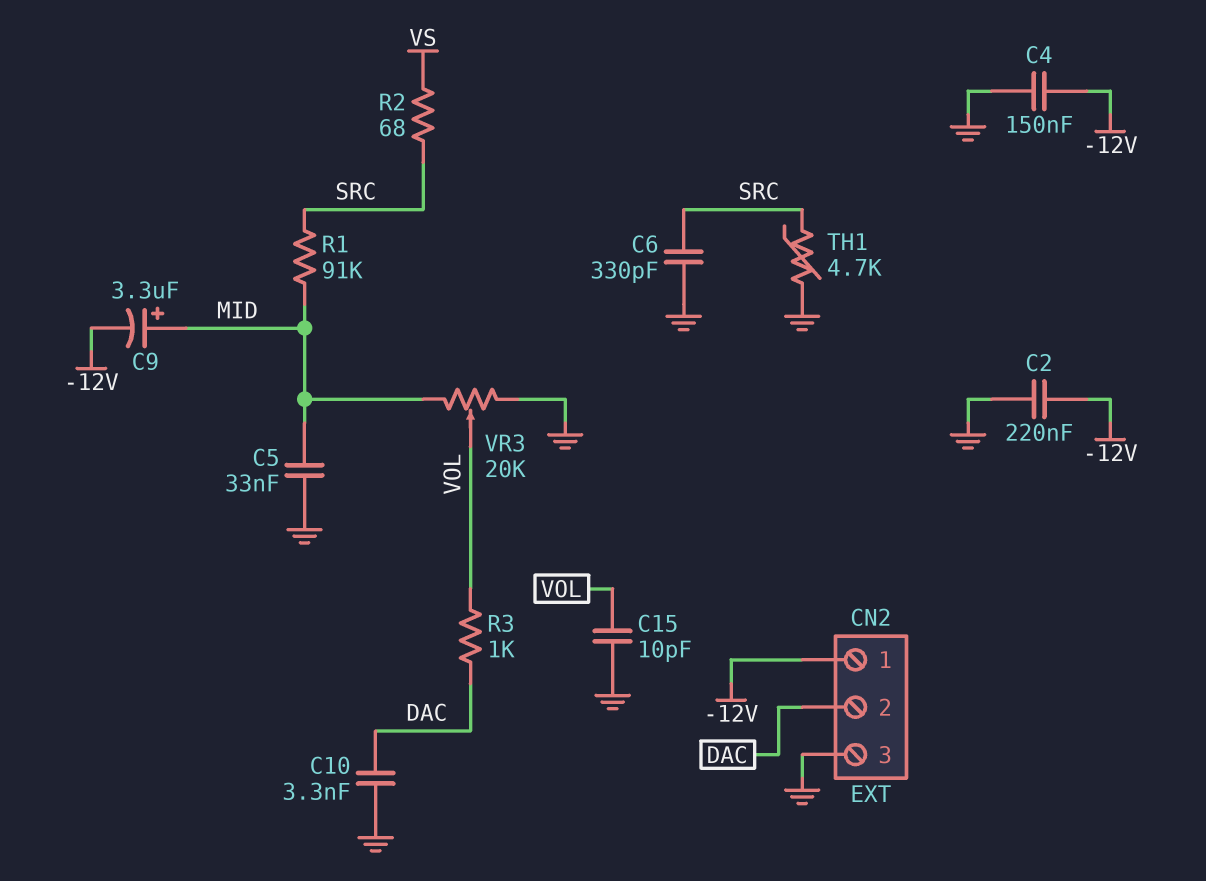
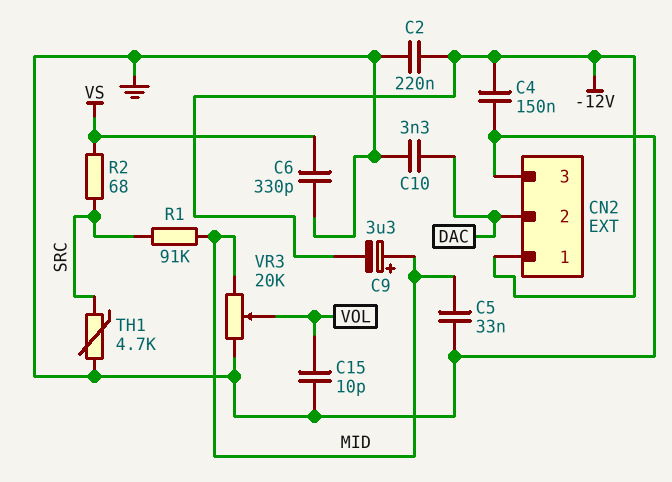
C6: 330pF (GND, SRC) -> 330pF (GND, VS)
R3: 1k (DAC, VOL) -> none

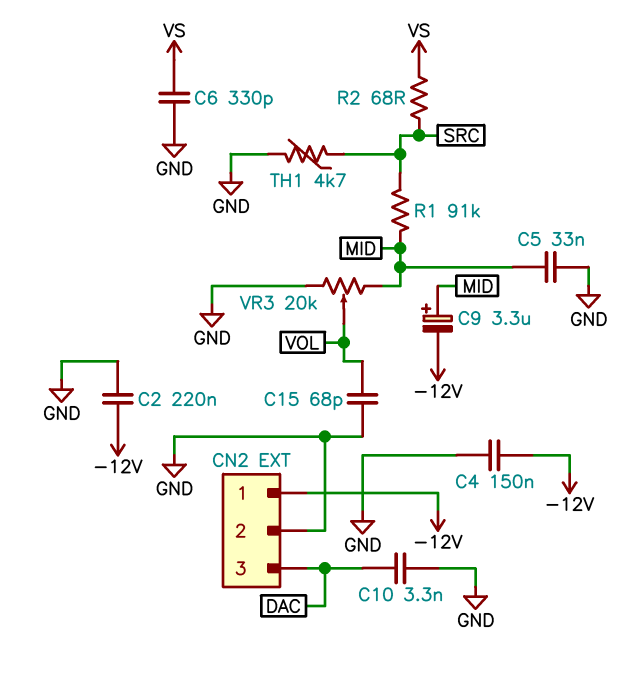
C15: 10pF (GND, VOL) -> 68pF (GND, VOL)
CN2 pin 2: DAC -> GND
CN2 pin 3: GND -> DAC

